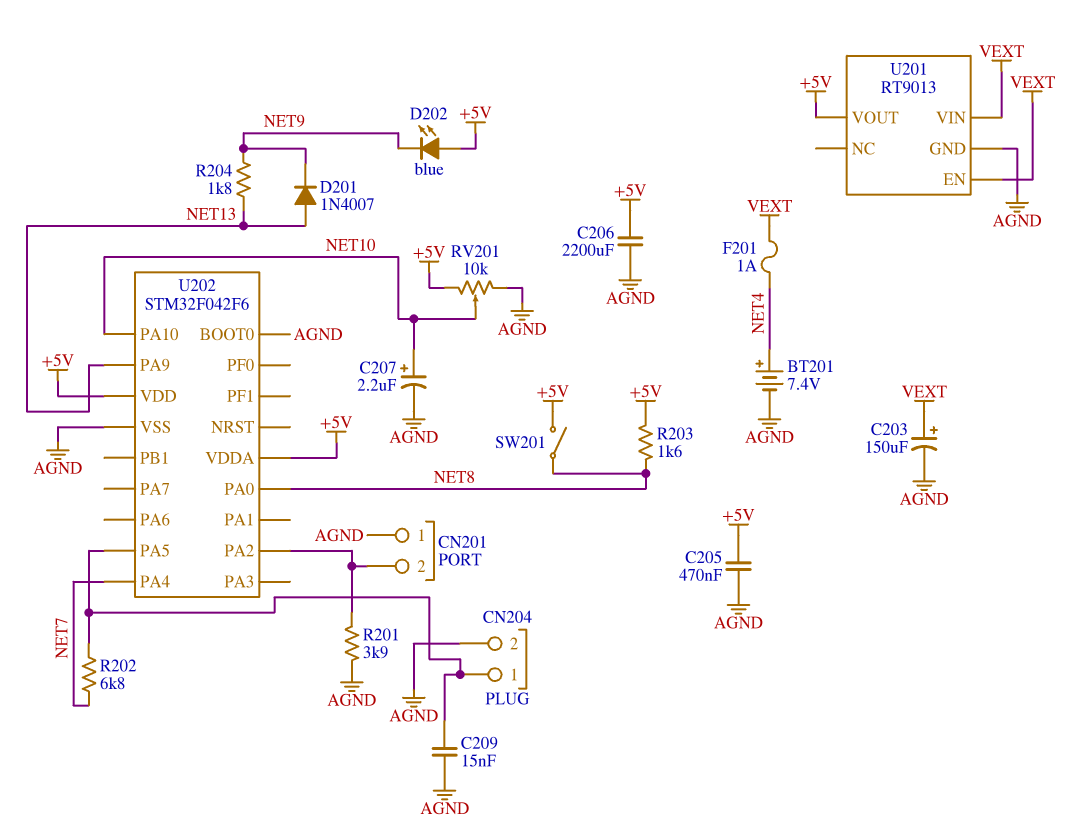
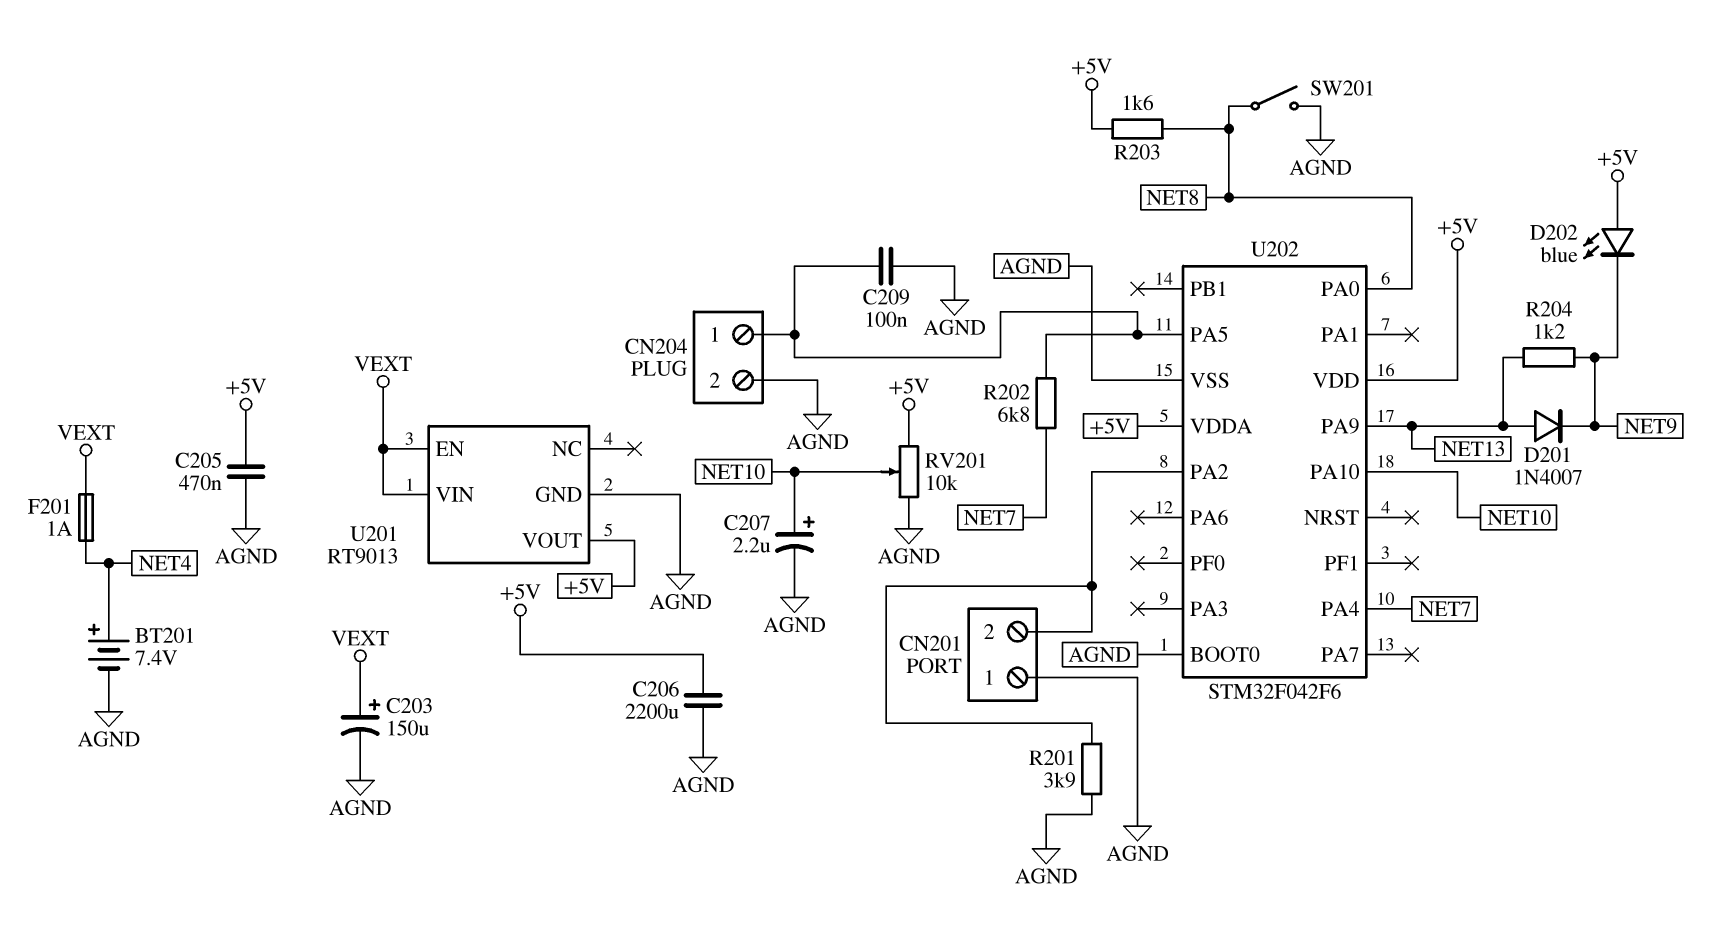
C209: 15nF (AGND, CN204/1) -> 100nF (AGND, CN204/1)
R204: 1.8k (NET9, NET13) -> 1.2k (NET9, NET13)
SW201: switch (+5V, NET8) -> switch (AGND, NET8)

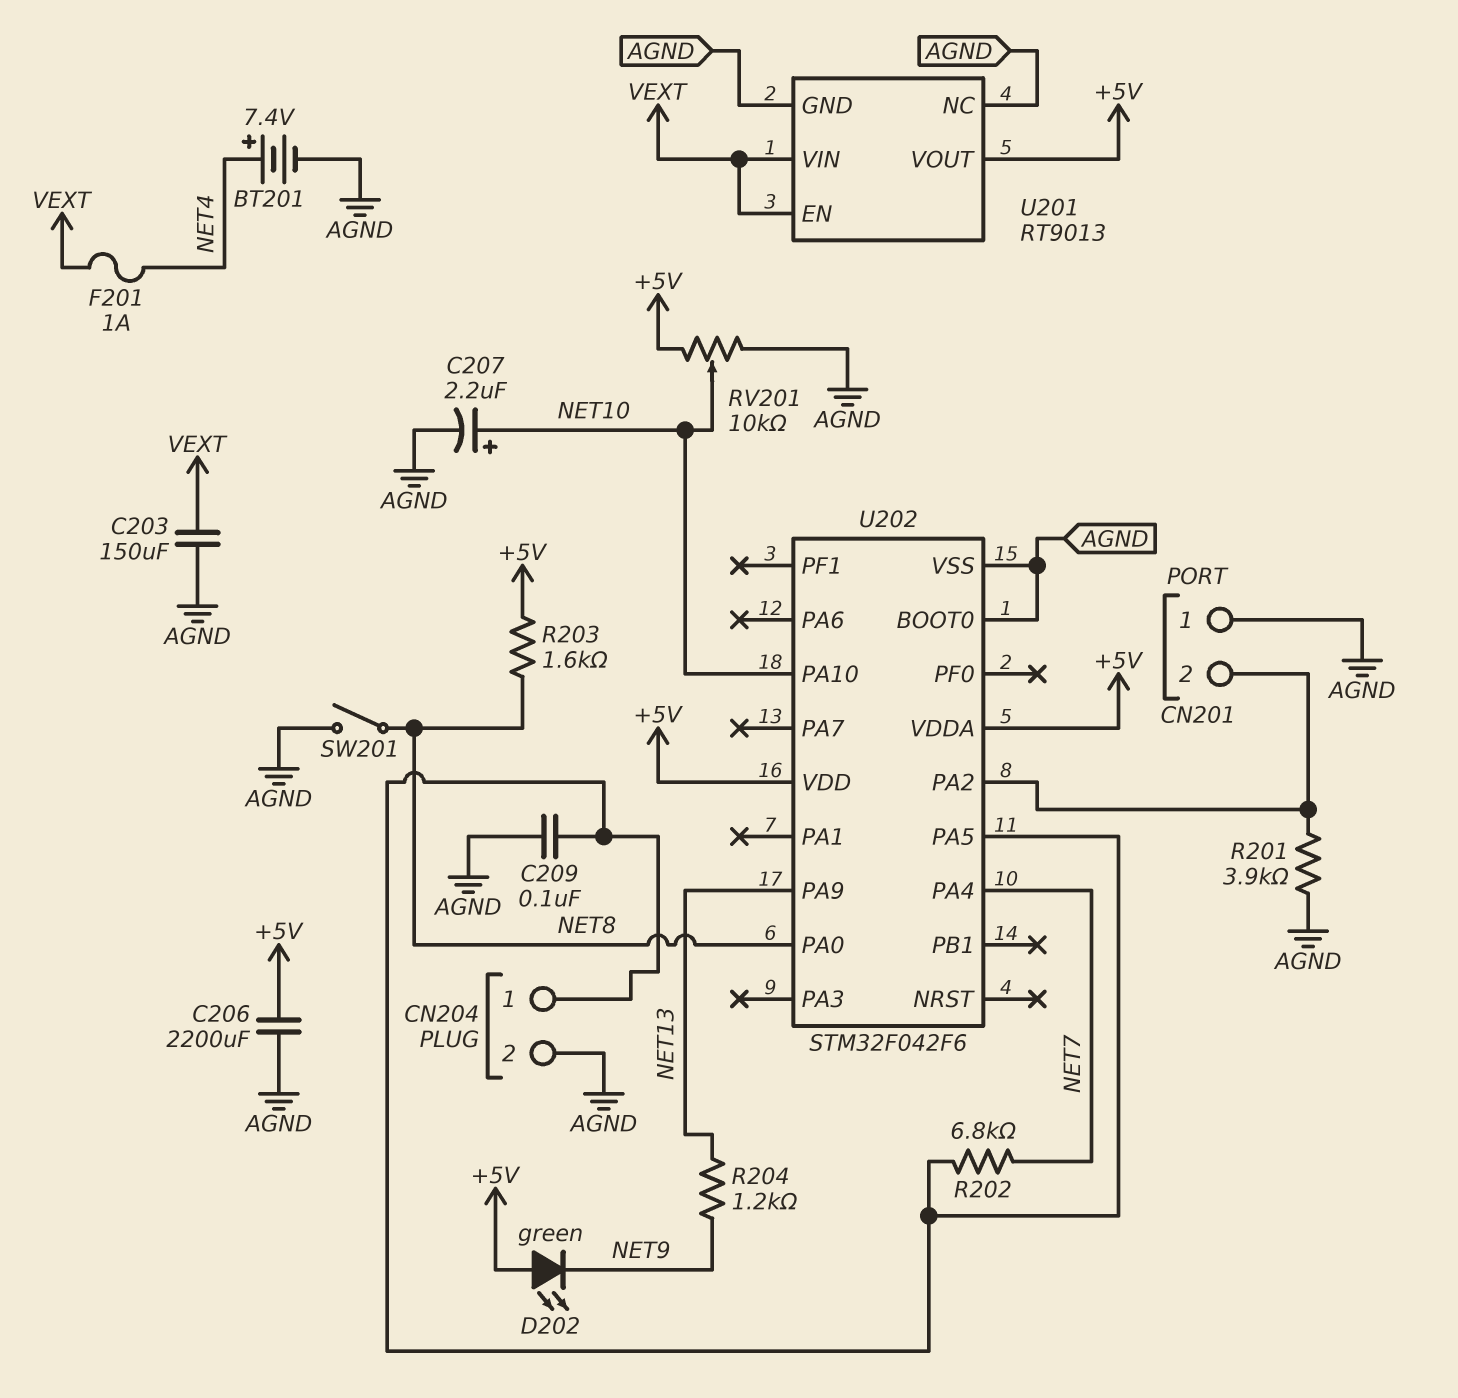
C203: 150uF (plus VEXT, minus AGND) -> 150uF (AGND, VEXT)
C205: 470nF (+5V, AGND) -> none
D201: diode 1N4007 (A NET13, K NET9) -> none
D202: LED blue (A +5V, K NET9) -> LED green (A +5V, K NET9)
U201 pin NC: none -> AGND

